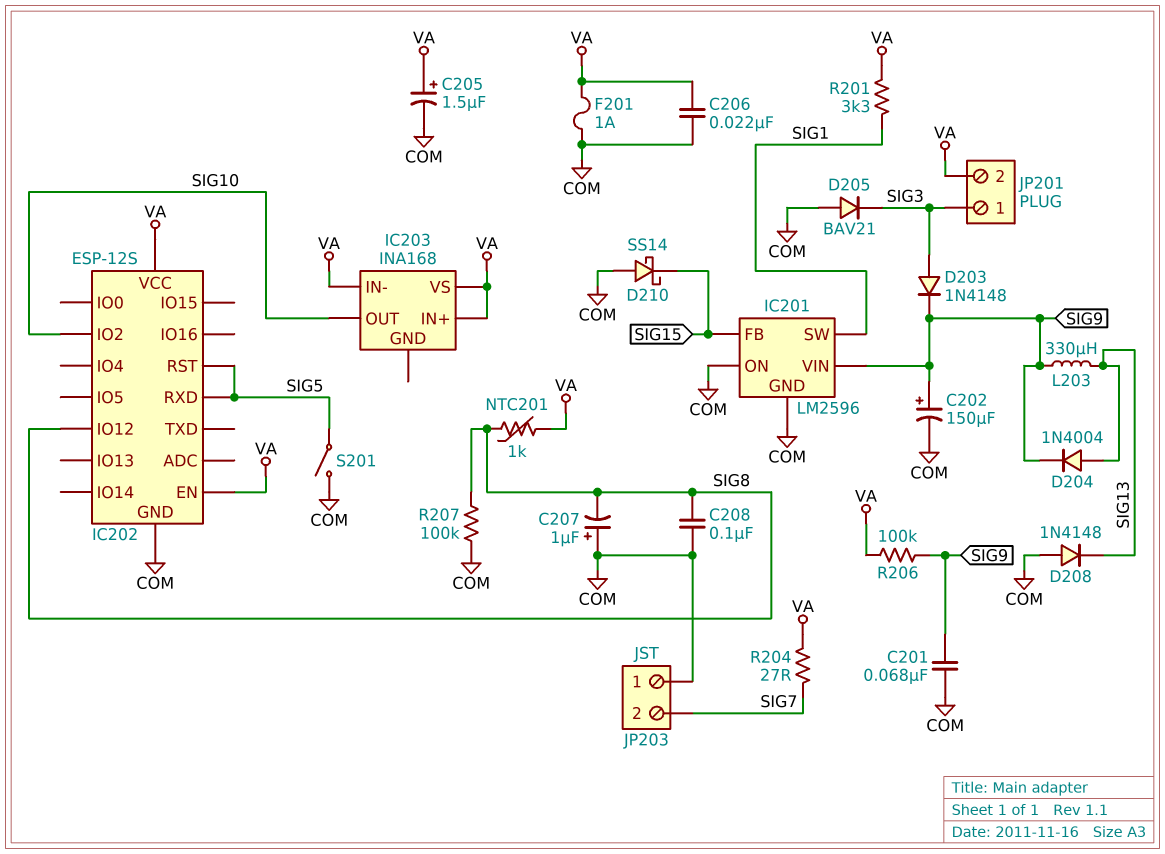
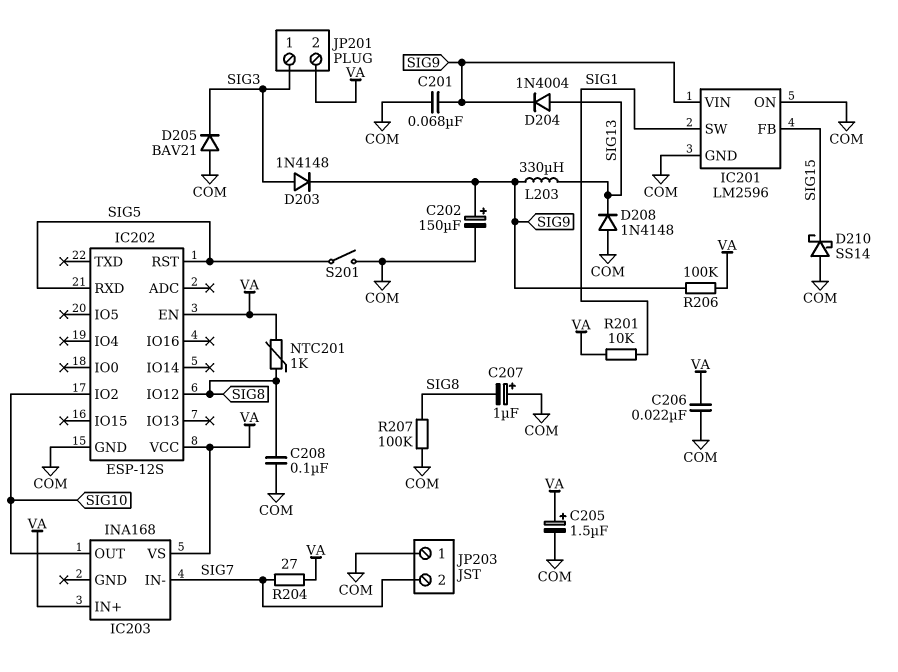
F201: 1A (COM, VA) -> none
IC203 pin IN-: VA -> SIG7
R201: 3.3k (SIG1, VA) -> 10k (SIG1, VA)

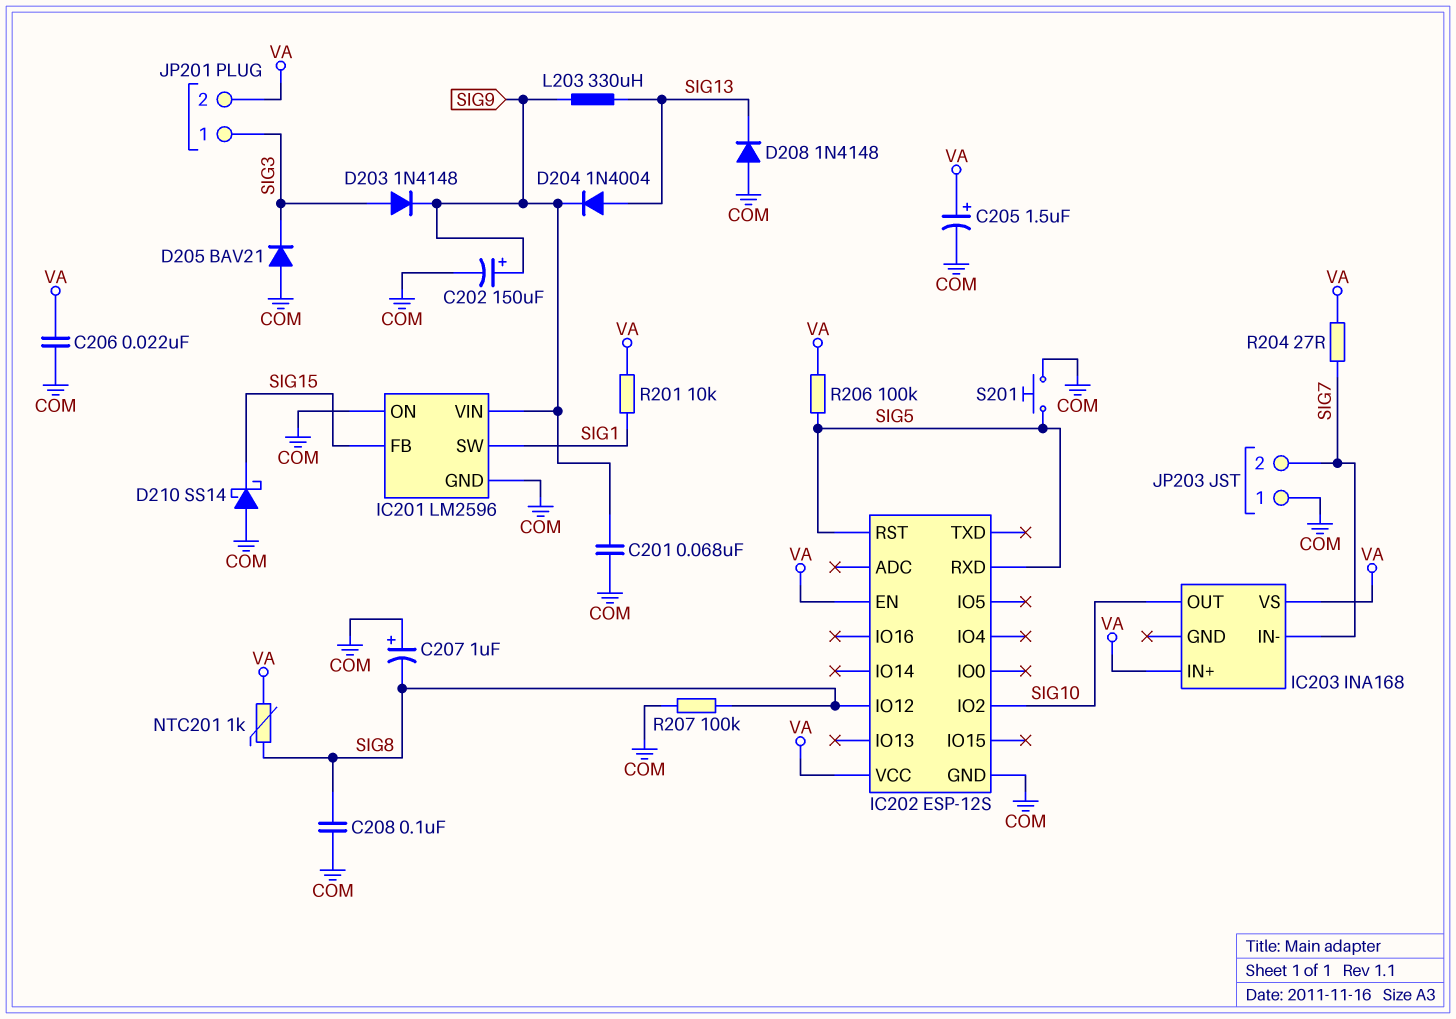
R206: 100k (SIG9, VA) -> 100k (SIG5, VA)
S201: switch (COM, SIG5) -> button (COM, SIG5)

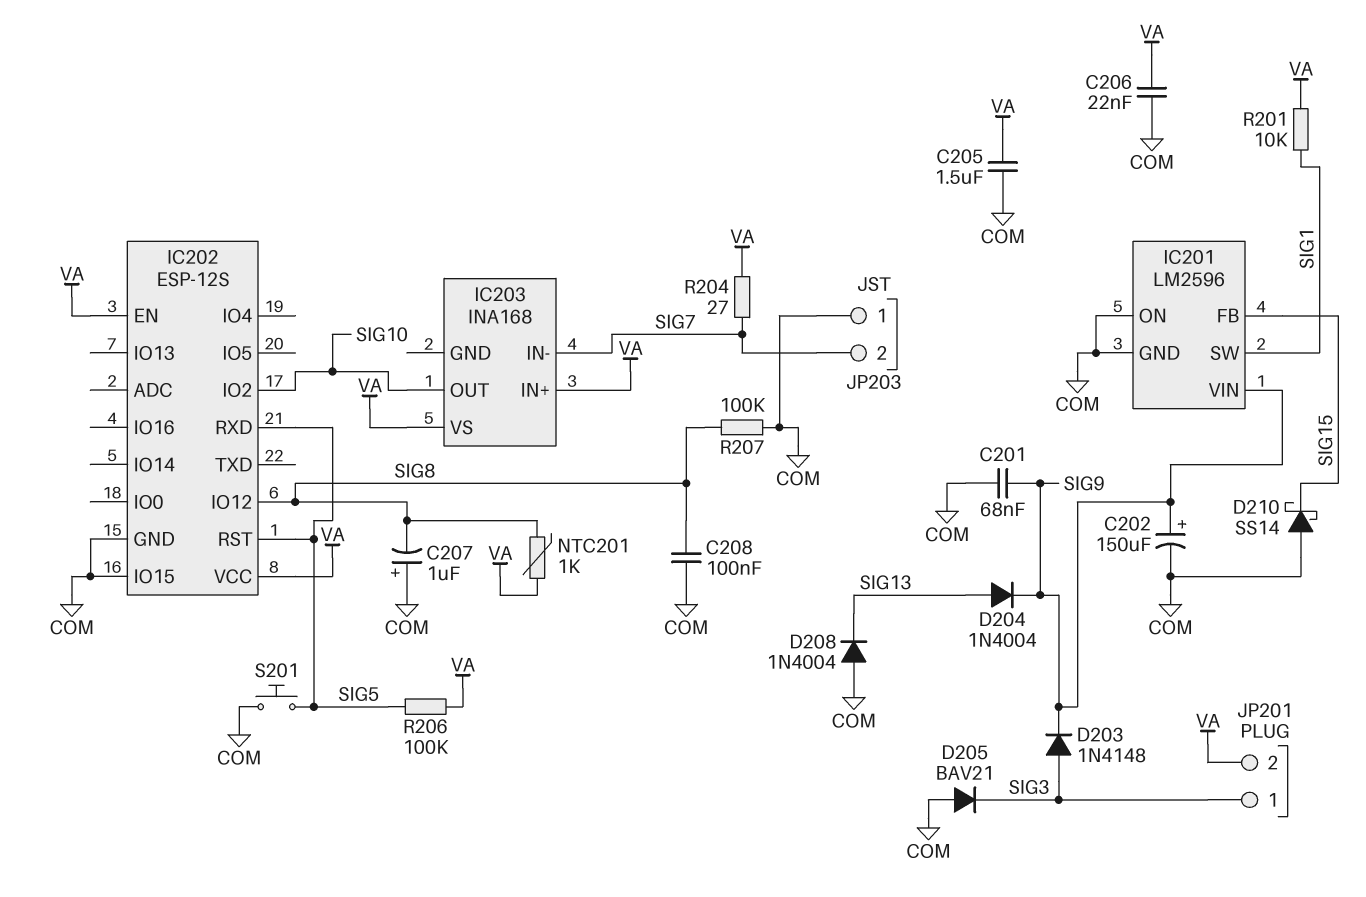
C205: 1.5uF (plus VA, minus COM) -> 1.5uF (COM, VA)
D208: diode 1N4148 (A COM, K SIG13) -> diode 1N4004 (A COM, K SIG13)
IC202 pin IO15: none -> COM
L203: 330uH (SIG9, SIG13) -> none

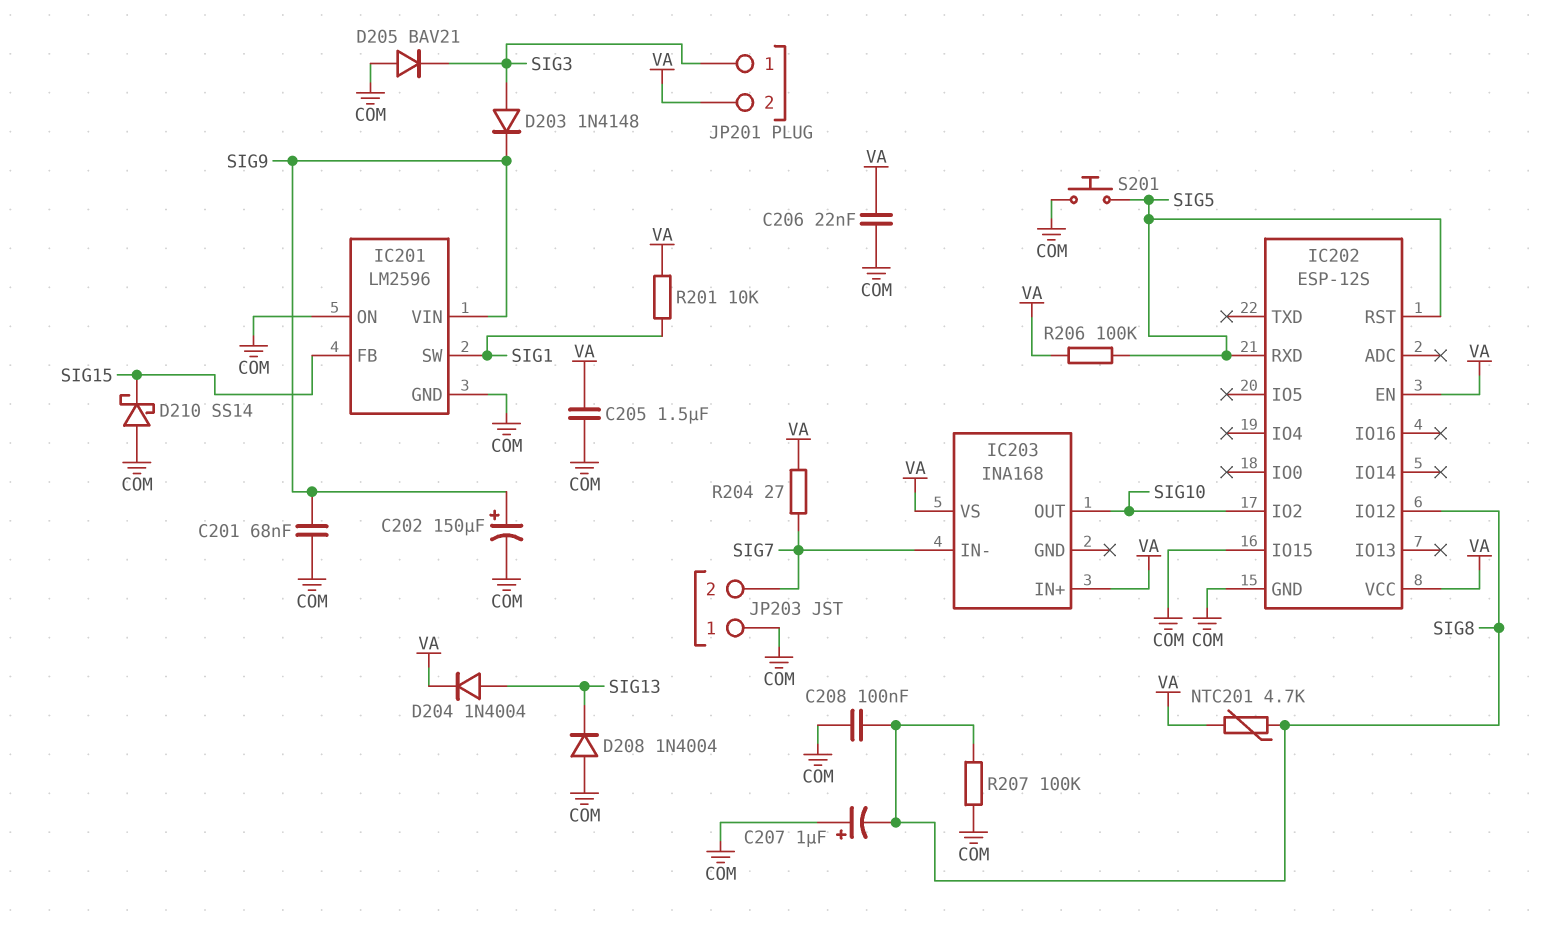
D204: diode 1N4004 (A SIG13, K SIG9) -> diode 1N4004 (A SIG13, K VA)
NTC201: 1k (SIG8, VA) -> 4.7k (SIG8, VA)

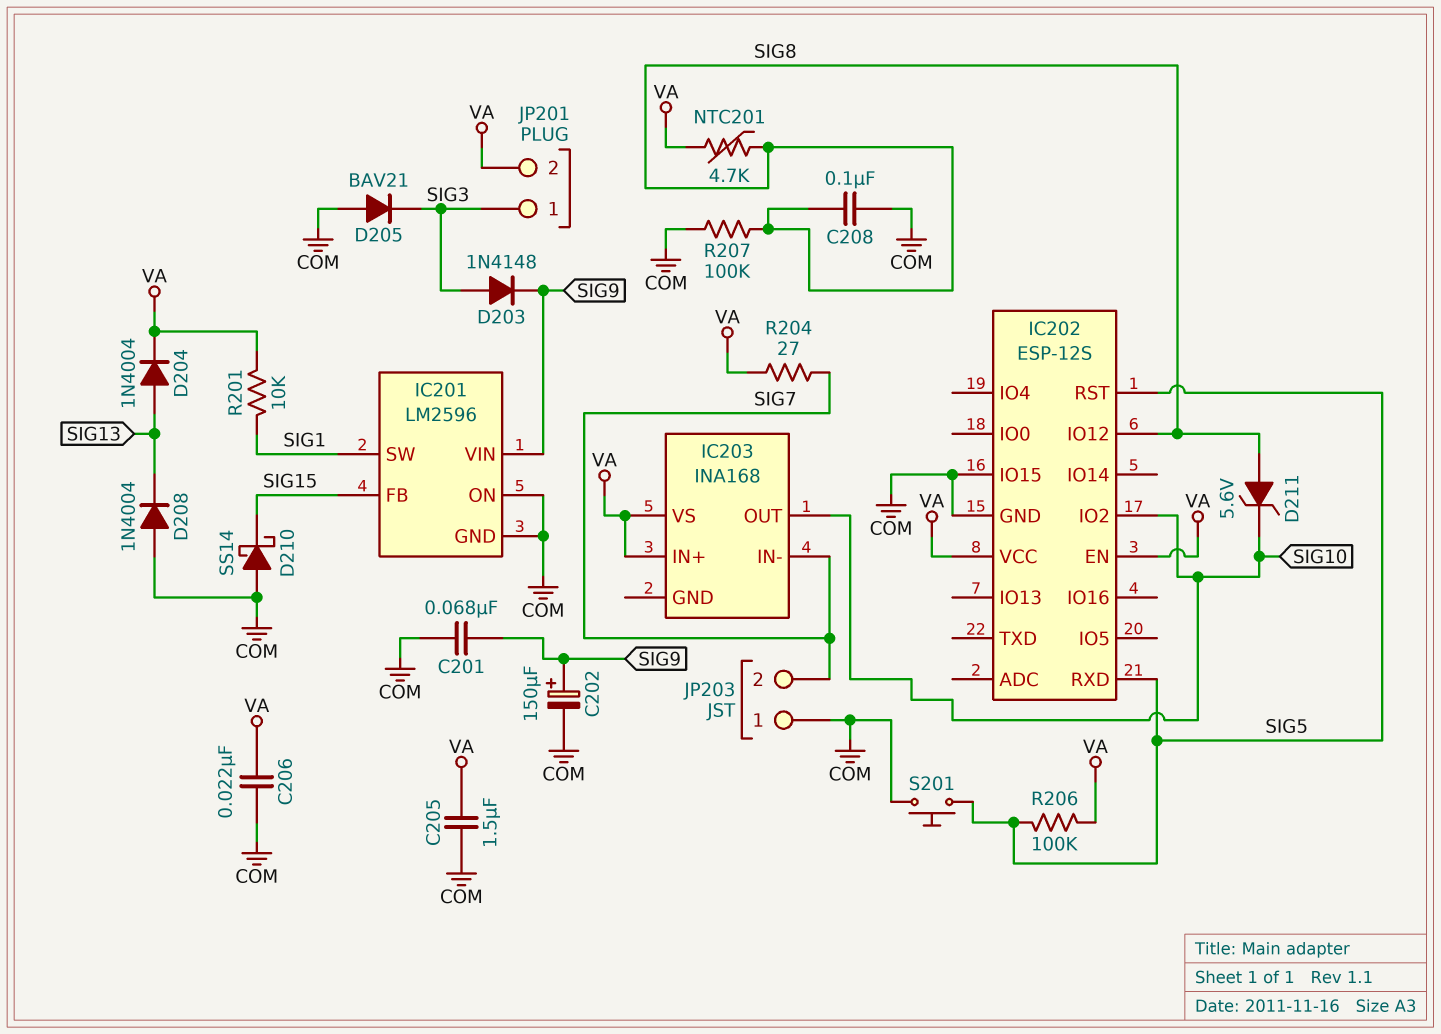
C207: 1uF (plus COM, minus SIG8) -> none
D211: none -> zener 5.6V (A SIG8, K SIG10)

